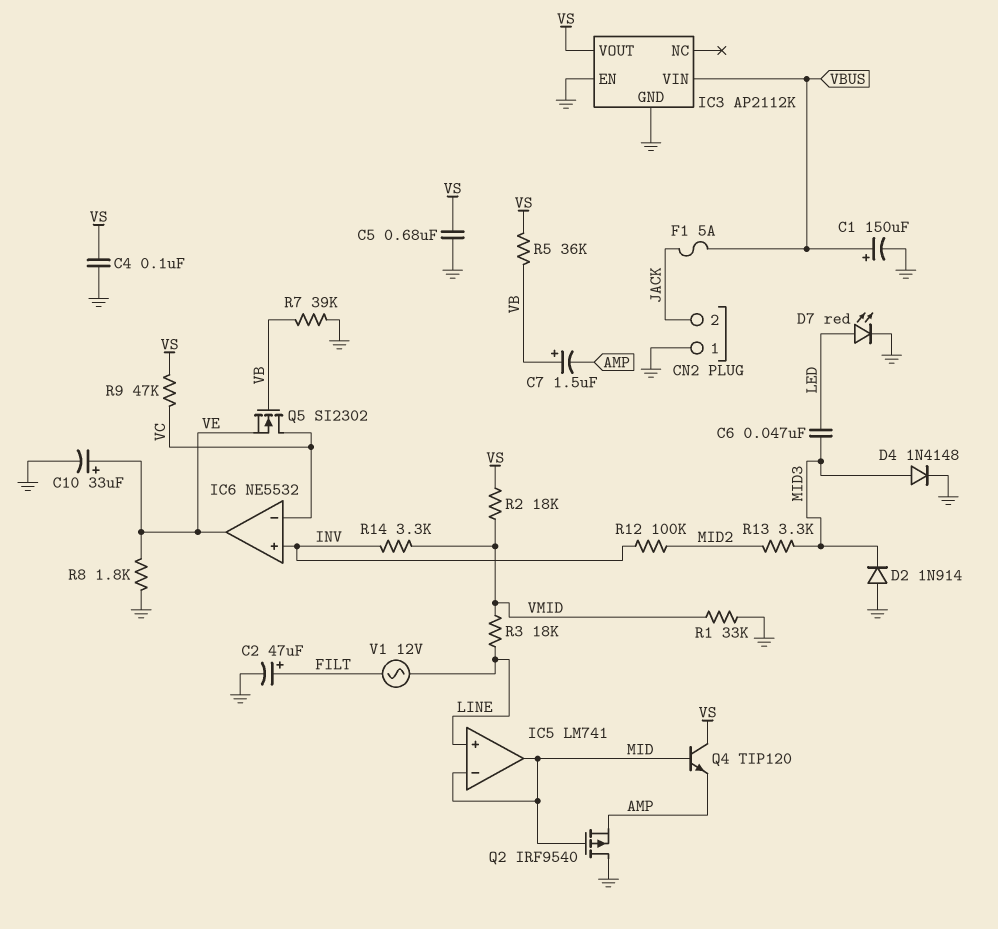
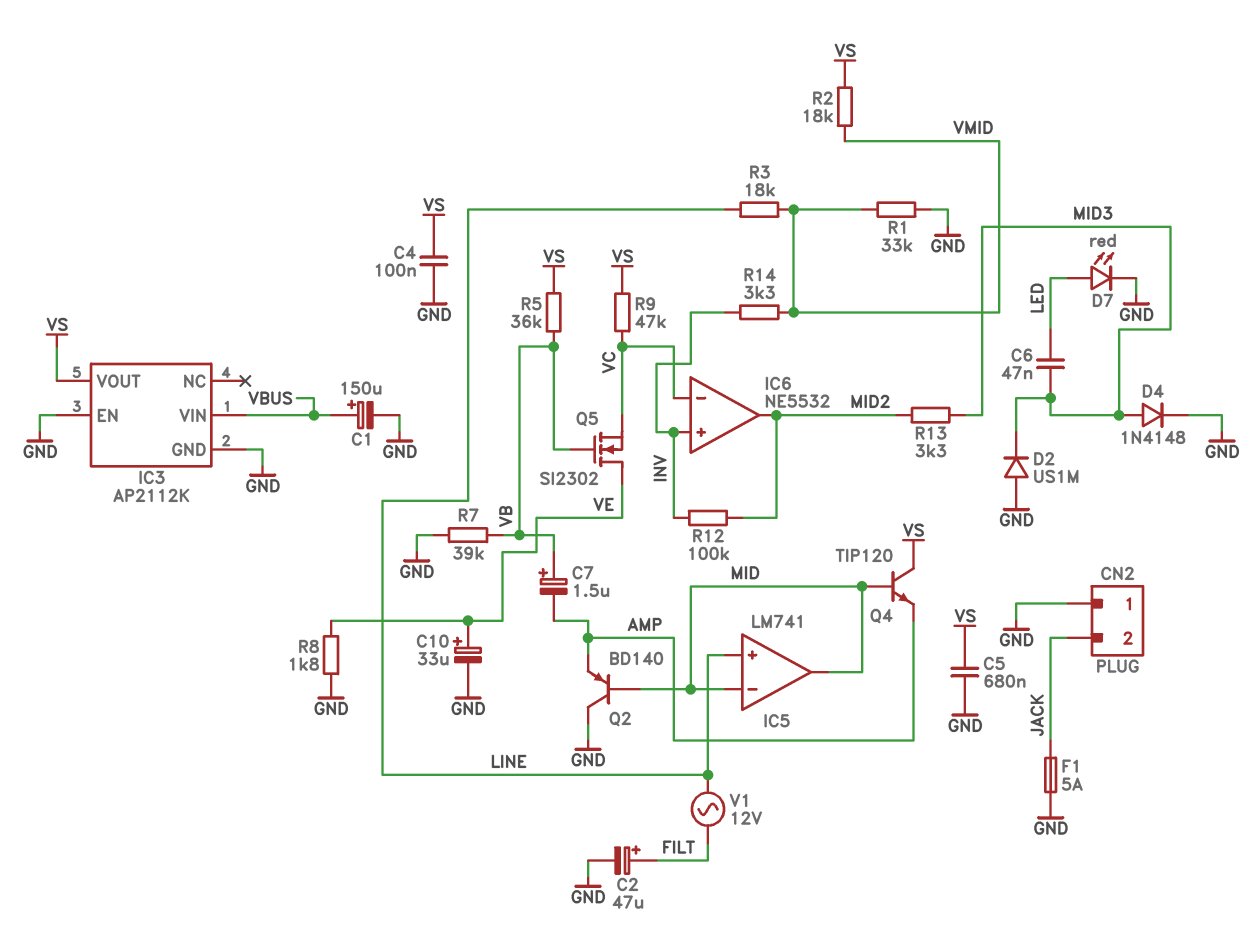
D2: diode 1N914 (A GND, K MID3) -> diode US1M (A GND, K MID3)
F1: 5A (JACK, VBUS) -> 5A (GND, JACK)
IC6 pin out: VE -> MID2
Q2: PMOS IRF9540 (G MID, D GND, S AMP) -> PNP BD140 (B MID, C GND, E AMP)
Q5: NMOS SI2302 (G VB, D VC, S VE) -> NMOS SI2302 (G VB, D VE, S VC)

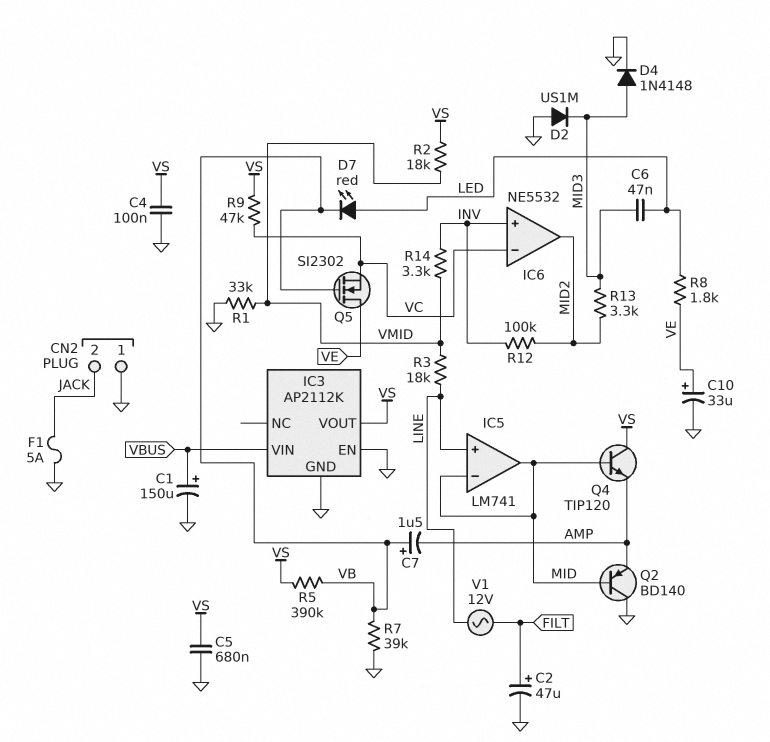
D7: LED red (A LED, K GND) -> LED red (A LED, K VB)
R5: 36k (VB, VS) -> 390k (VB, VS)
R8: 1.8k (GND, VE) -> 1.8k (LED, VE)

